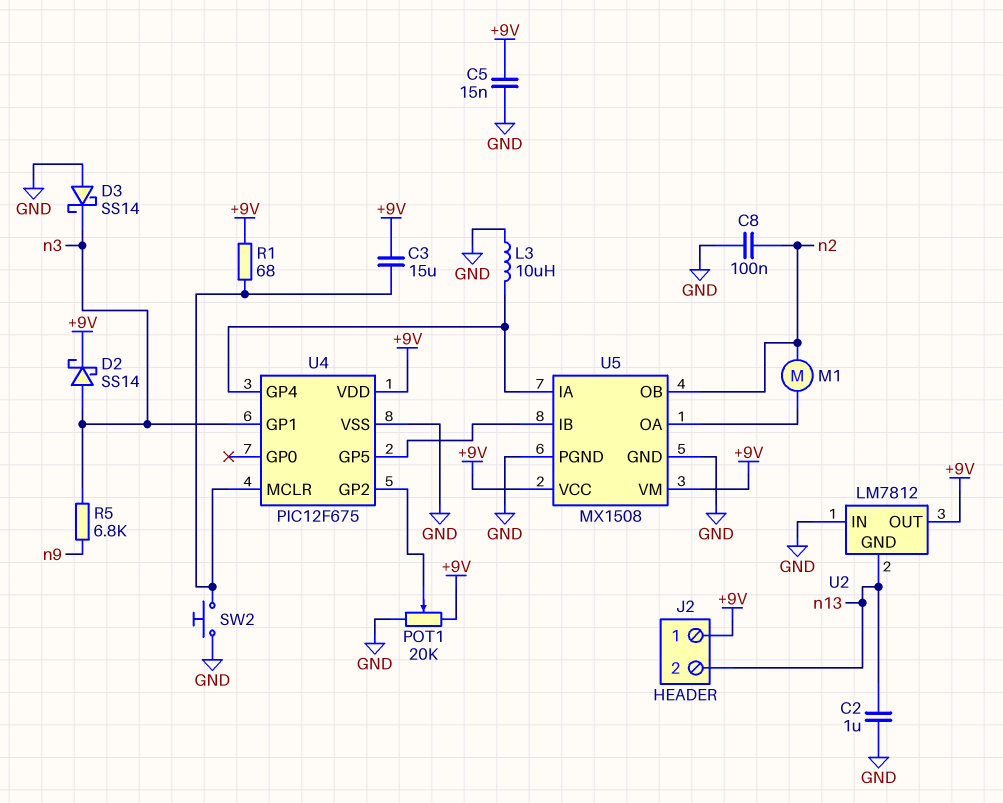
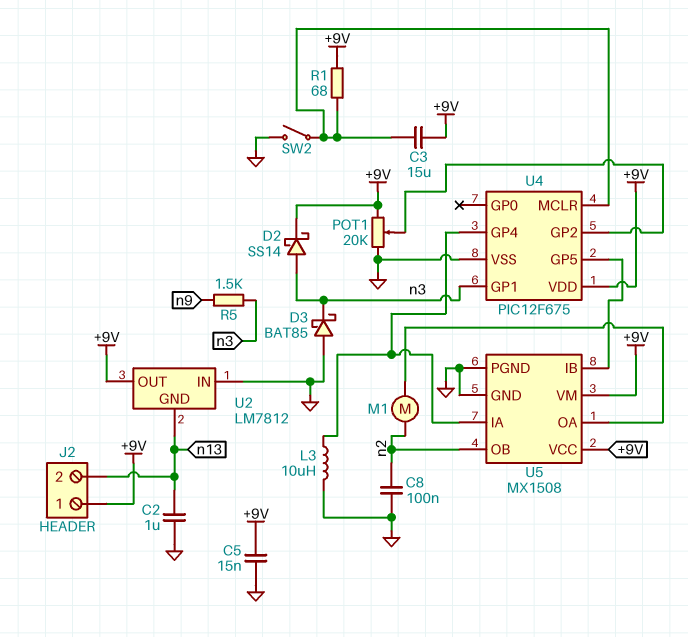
D3: schottky SS14 (A GND, K n3) -> schottky BAT85 (A GND, K n3)
R5: 6.8k (n3, n9) -> 1.5k (n3, n9)
SW2: button (GND, U4/MCLR) -> switch (GND, U4/MCLR)

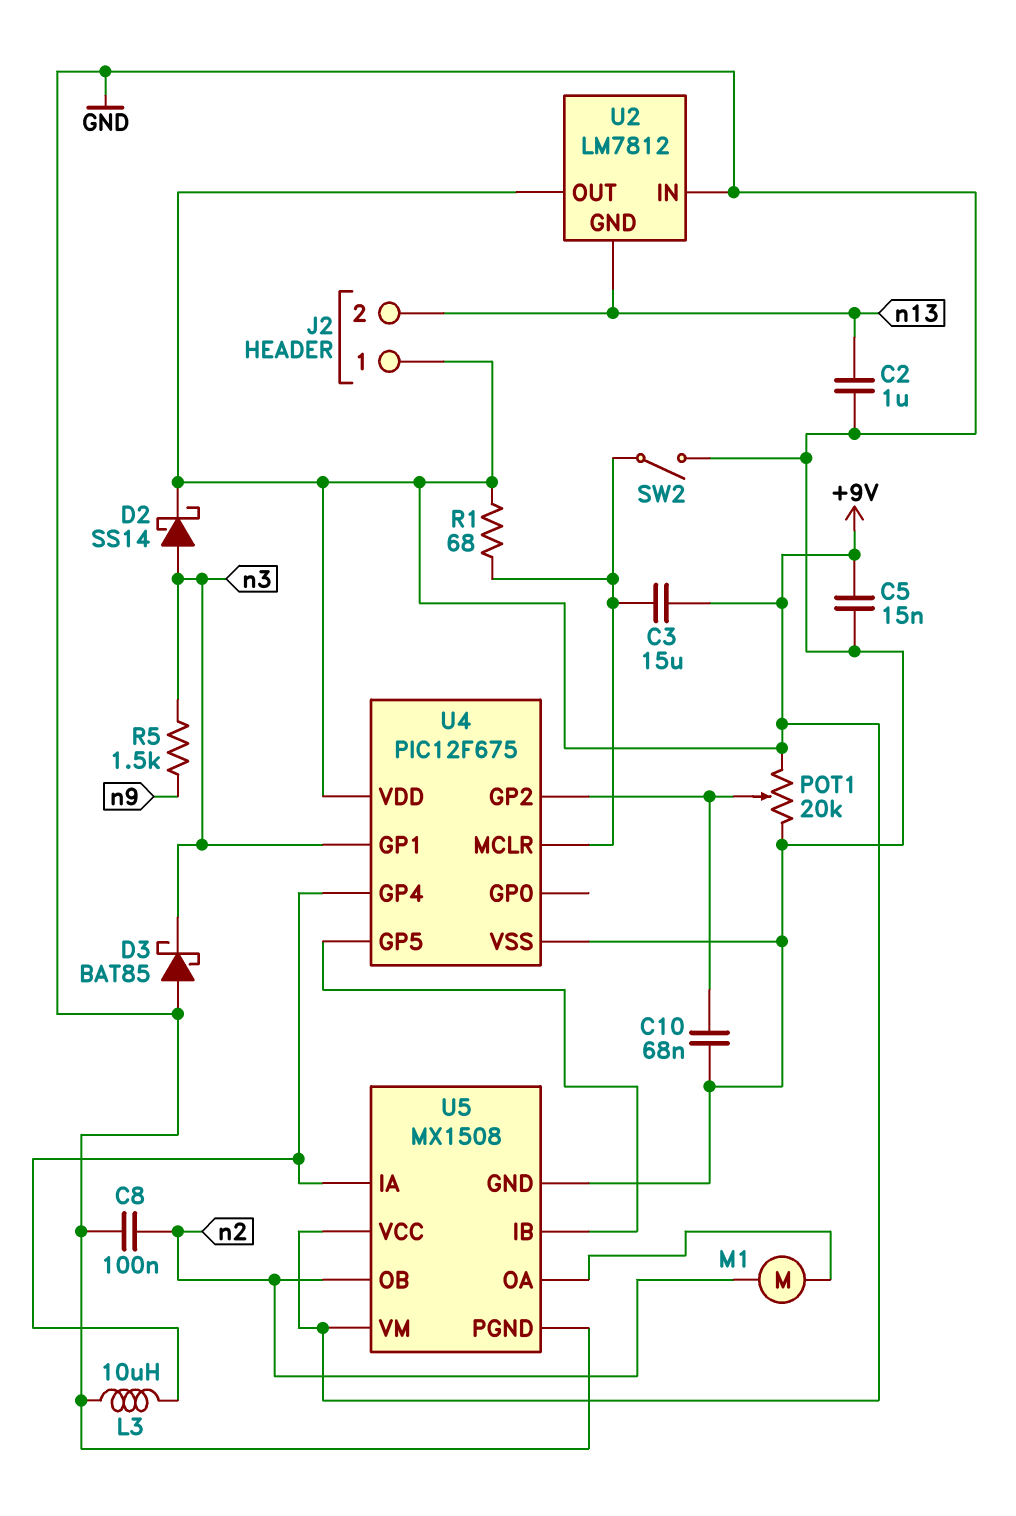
C10: none -> 68nF (GND, U4/GP2)

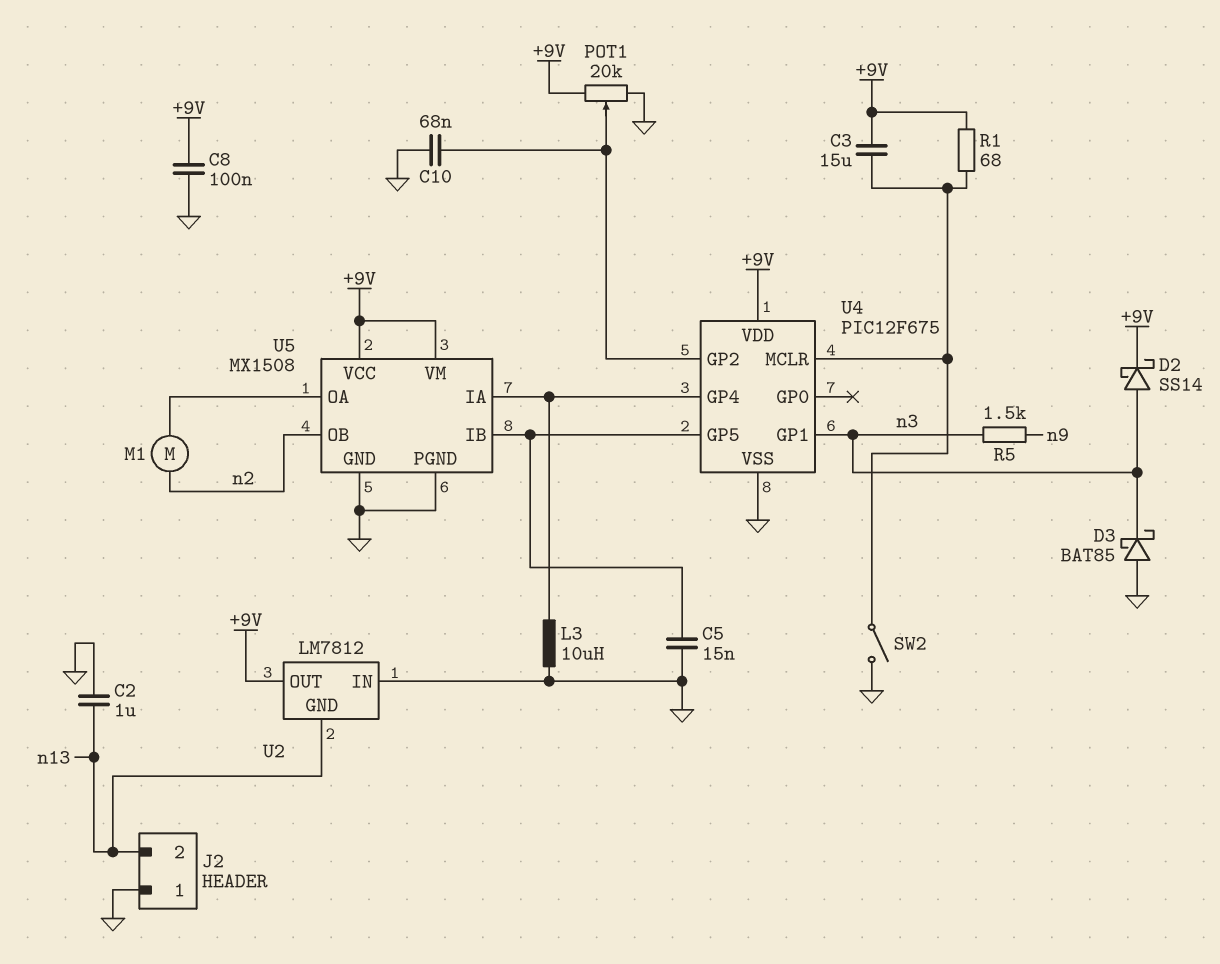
C5: 15nF (+9V, GND) -> 15nF (GND, U4/GP5)
C8: 100nF (GND, n2) -> 100nF (+9V, GND)
J2 pin 1: +9V -> GND

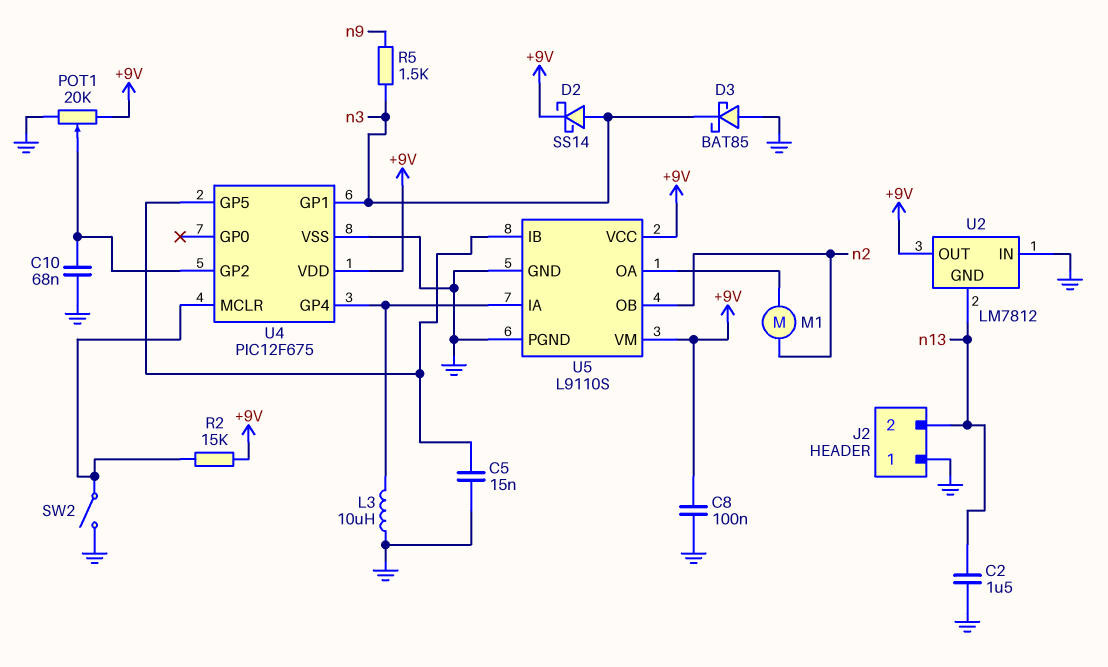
C2: 1uF (GND, n13) -> 1.5uF (GND, n13)
C3: 15uF (+9V, U4/MCLR) -> none
R1: 68 (+9V, U4/MCLR) -> none
R2: none -> 15k (+9V, U4/MCLR)
U5: MX1508 -> L9110S

